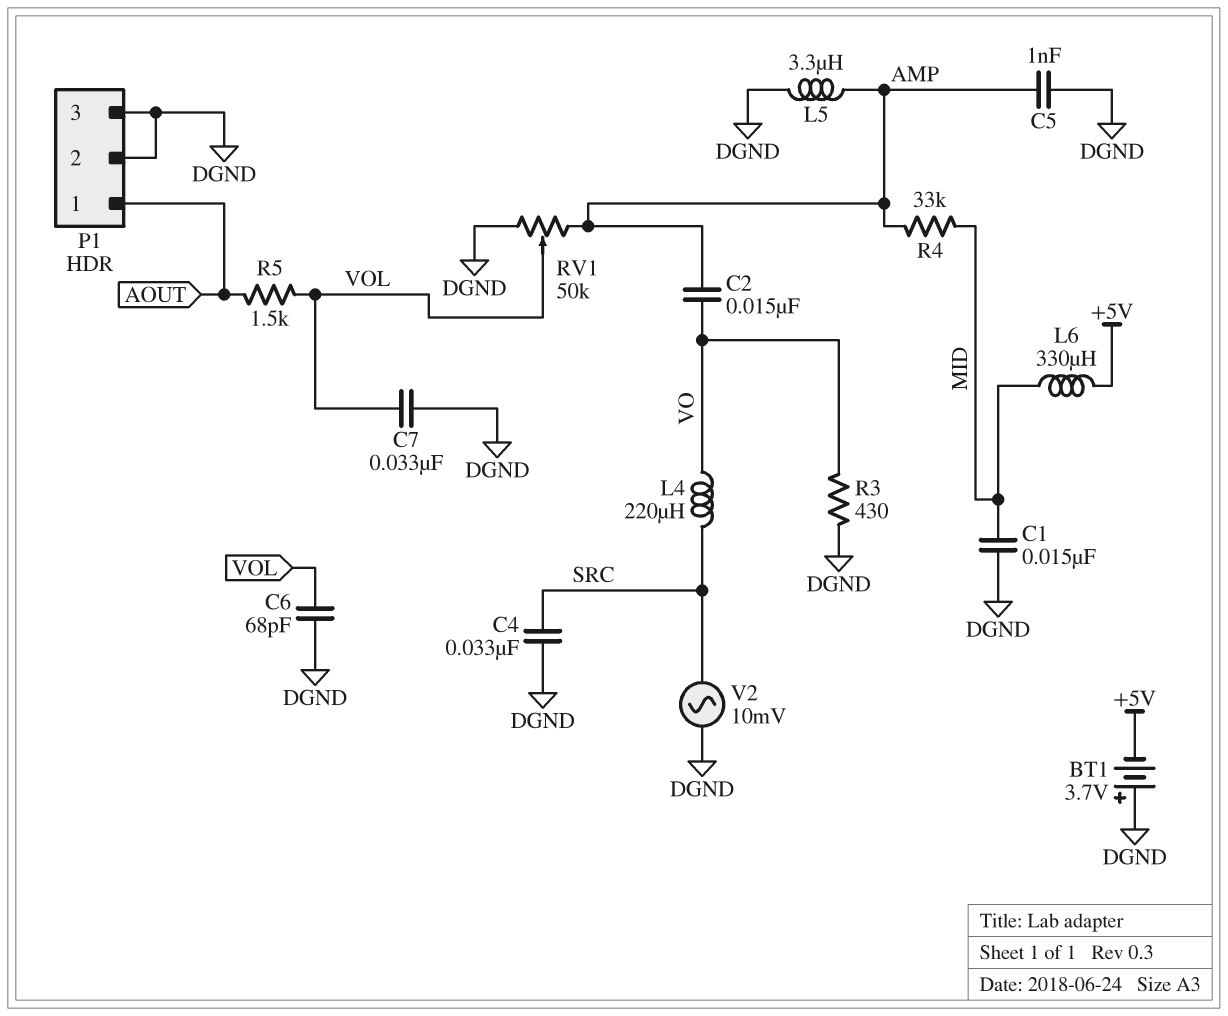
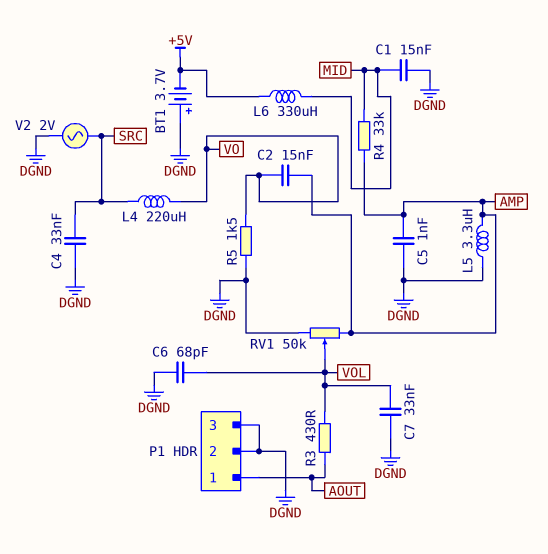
R3: 430 (DGND, VO) -> 430 (AOUT, VOL)
R5: 1.5k (AOUT, VOL) -> 1.5k (DGND, VO)
V2: AC 10mV (DGND, SRC) -> AC 2V (DGND, SRC)

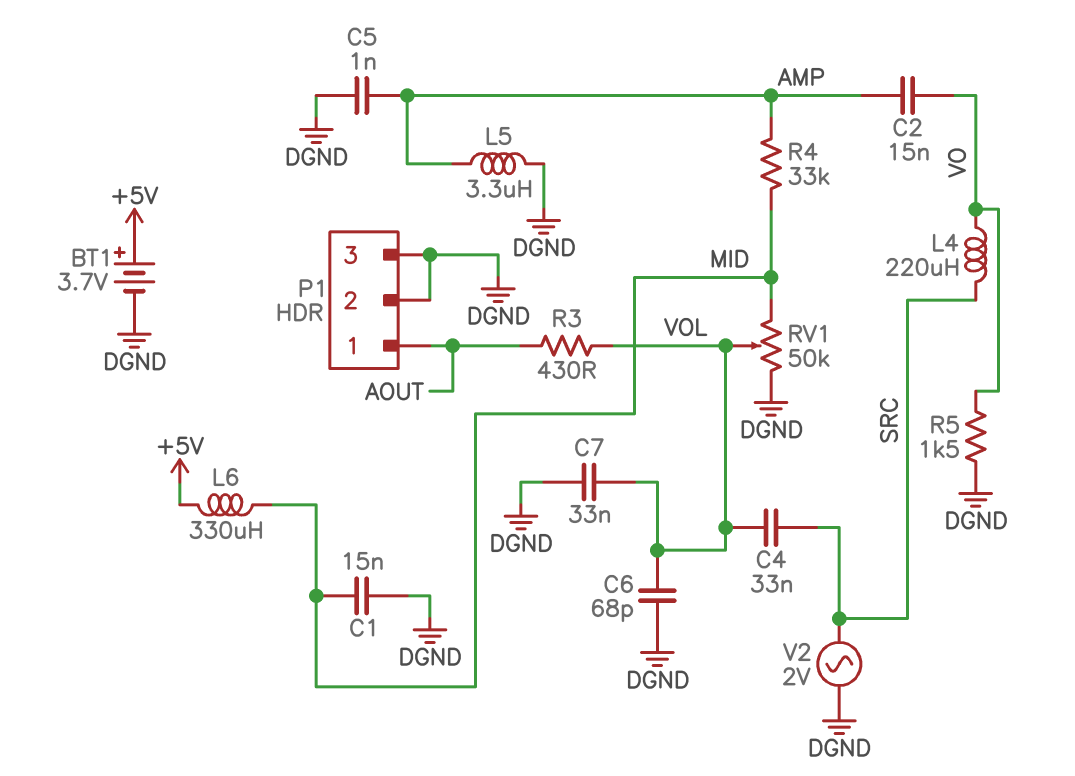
BT1: 3.7V (plus DGND, minus +5V) -> 3.7V (plus +5V, minus DGND)
C4: 33nF (DGND, SRC) -> 33nF (SRC, VOL)
RV1: 50k (AMP, DGND, wiper VOL) -> 50k (DGND, MID, wiper VOL)

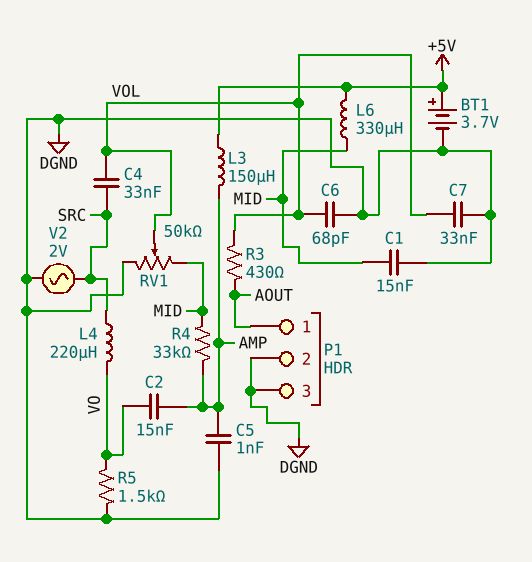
L3: none -> 150uH (+5V, AMP)
L5: 3.3uH (AMP, DGND) -> none

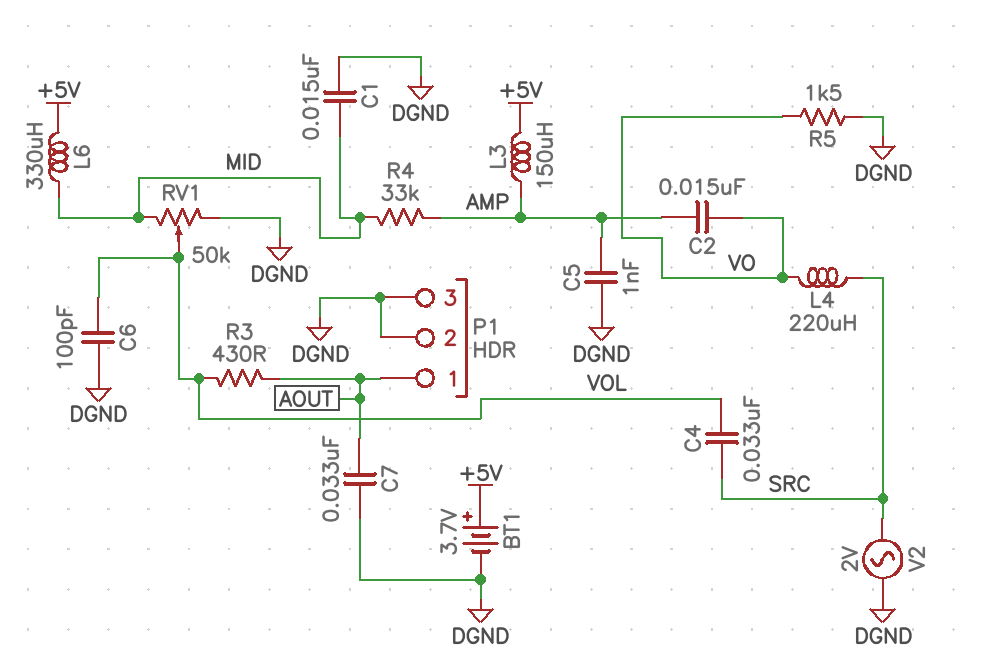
C6: 68pF (DGND, VOL) -> 100pF (DGND, VOL)
C7: 33nF (DGND, VOL) -> 33nF (AOUT, DGND)

